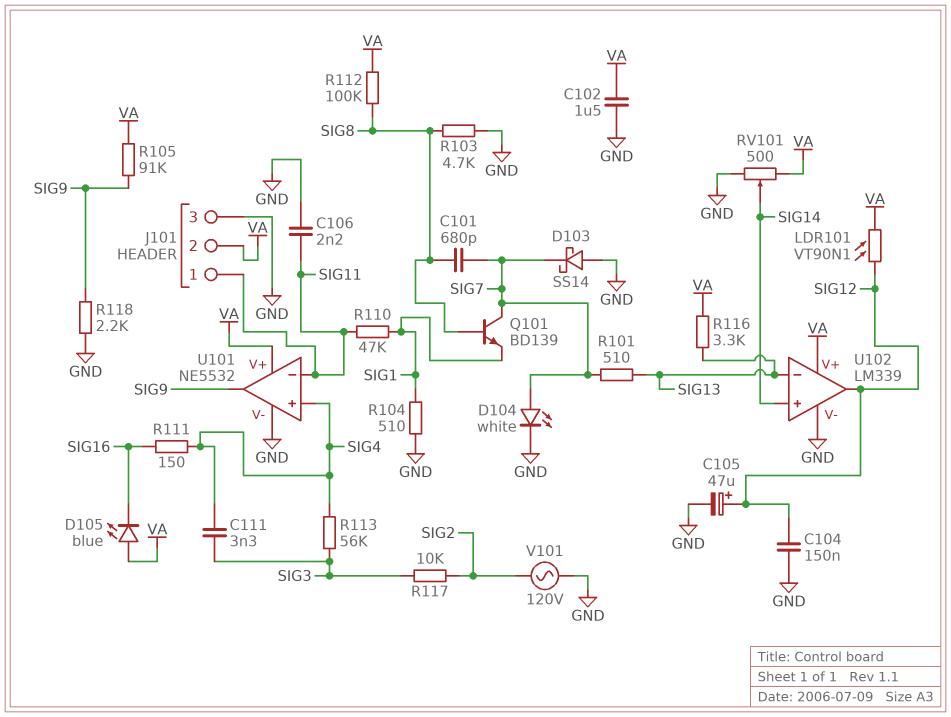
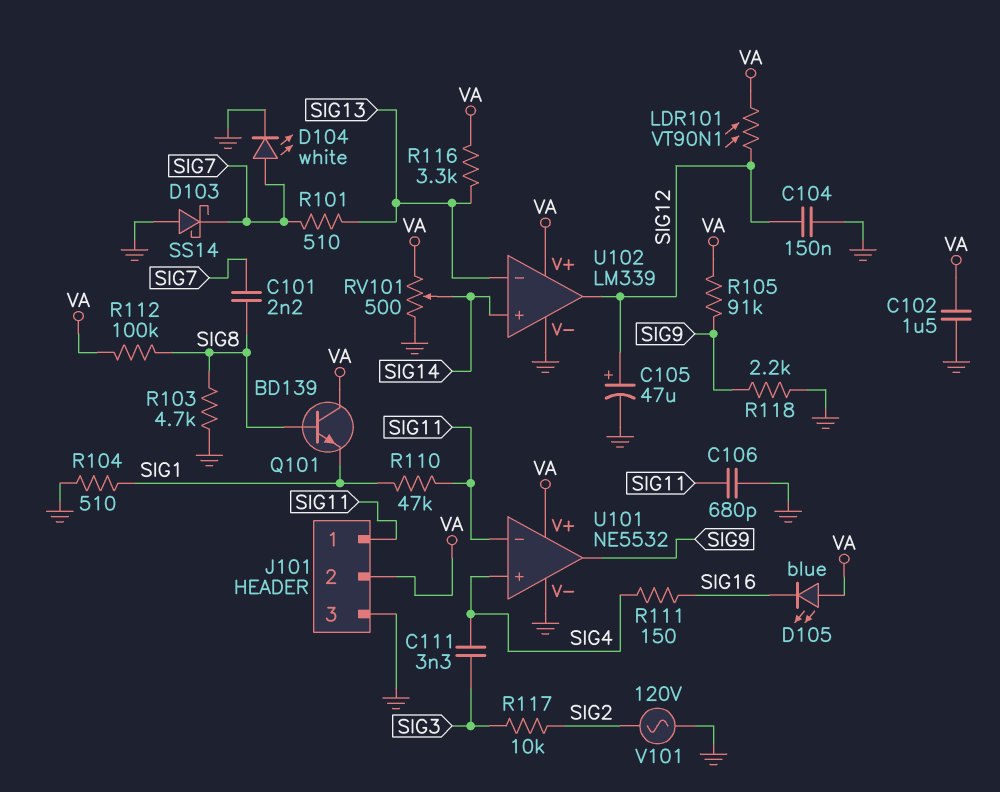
C101: 680pF (SIG7, SIG8) -> 2.2nF (SIG7, SIG8)
C106: 2.2nF (GND, SIG11) -> 680pF (GND, SIG11)
Q101: NPN BD139 (B SIG8, C SIG7, E SIG1) -> NPN BD139 (B SIG8, C VA, E SIG1)
R113: 56k (SIG3, SIG4) -> none

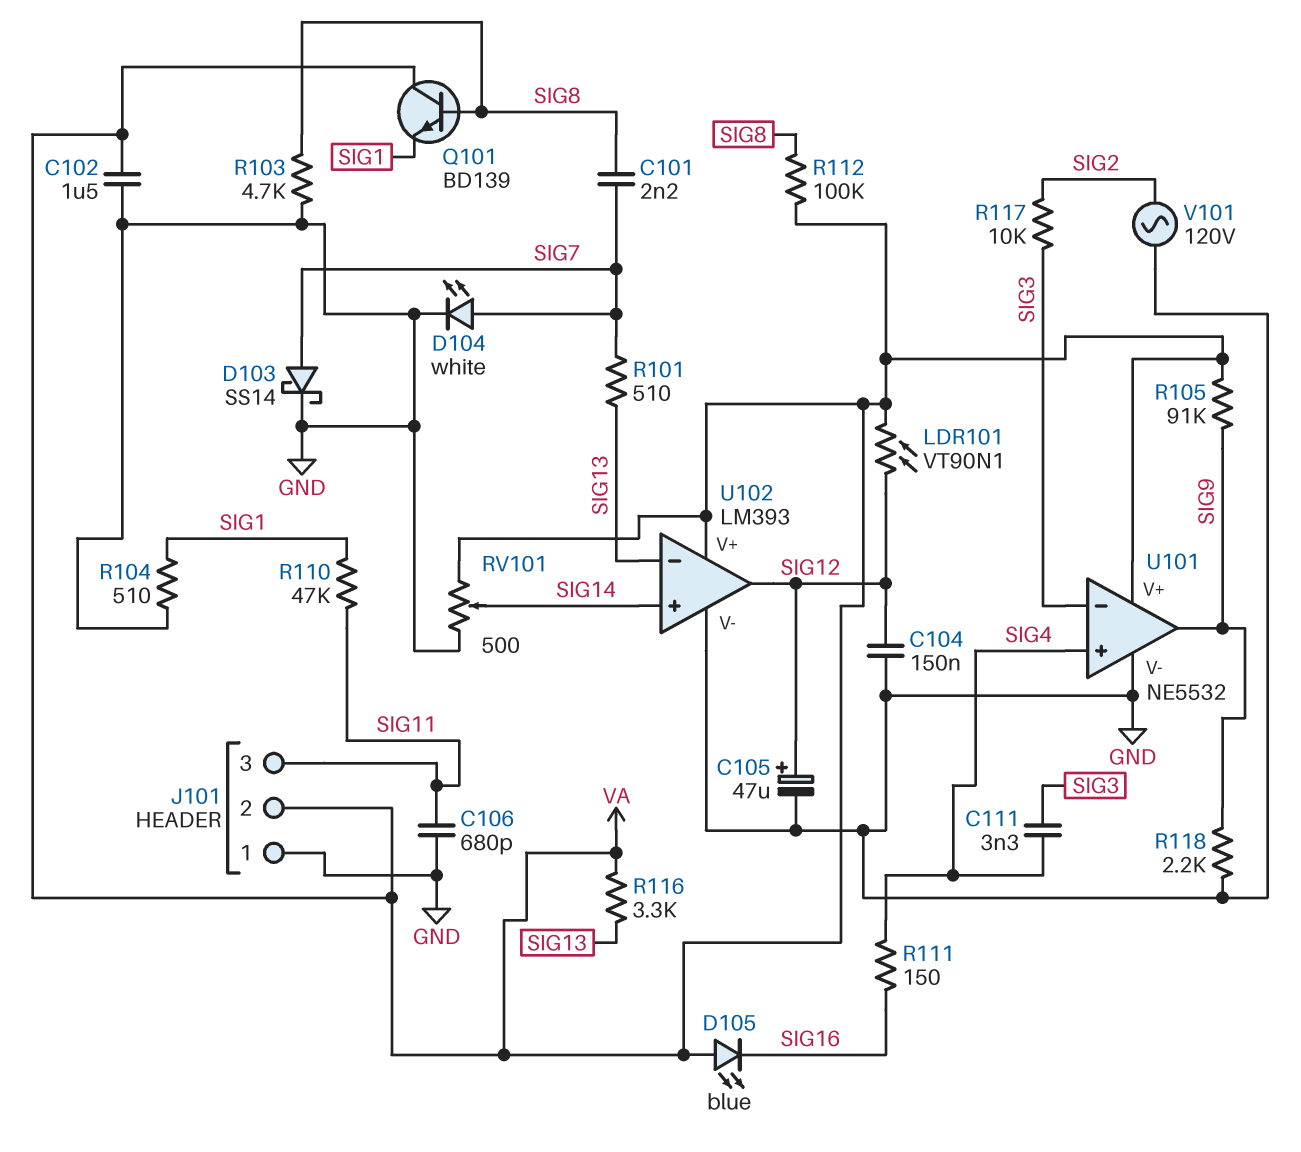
D103: schottky SS14 (A GND, K SIG7) -> schottky SS14 (A SIG7, K GND)
J101 pin 1: SIG11 -> GND
J101 pin 3: GND -> SIG11
U101 pin in-: SIG11 -> SIG3
U102: LM339 -> LM393

